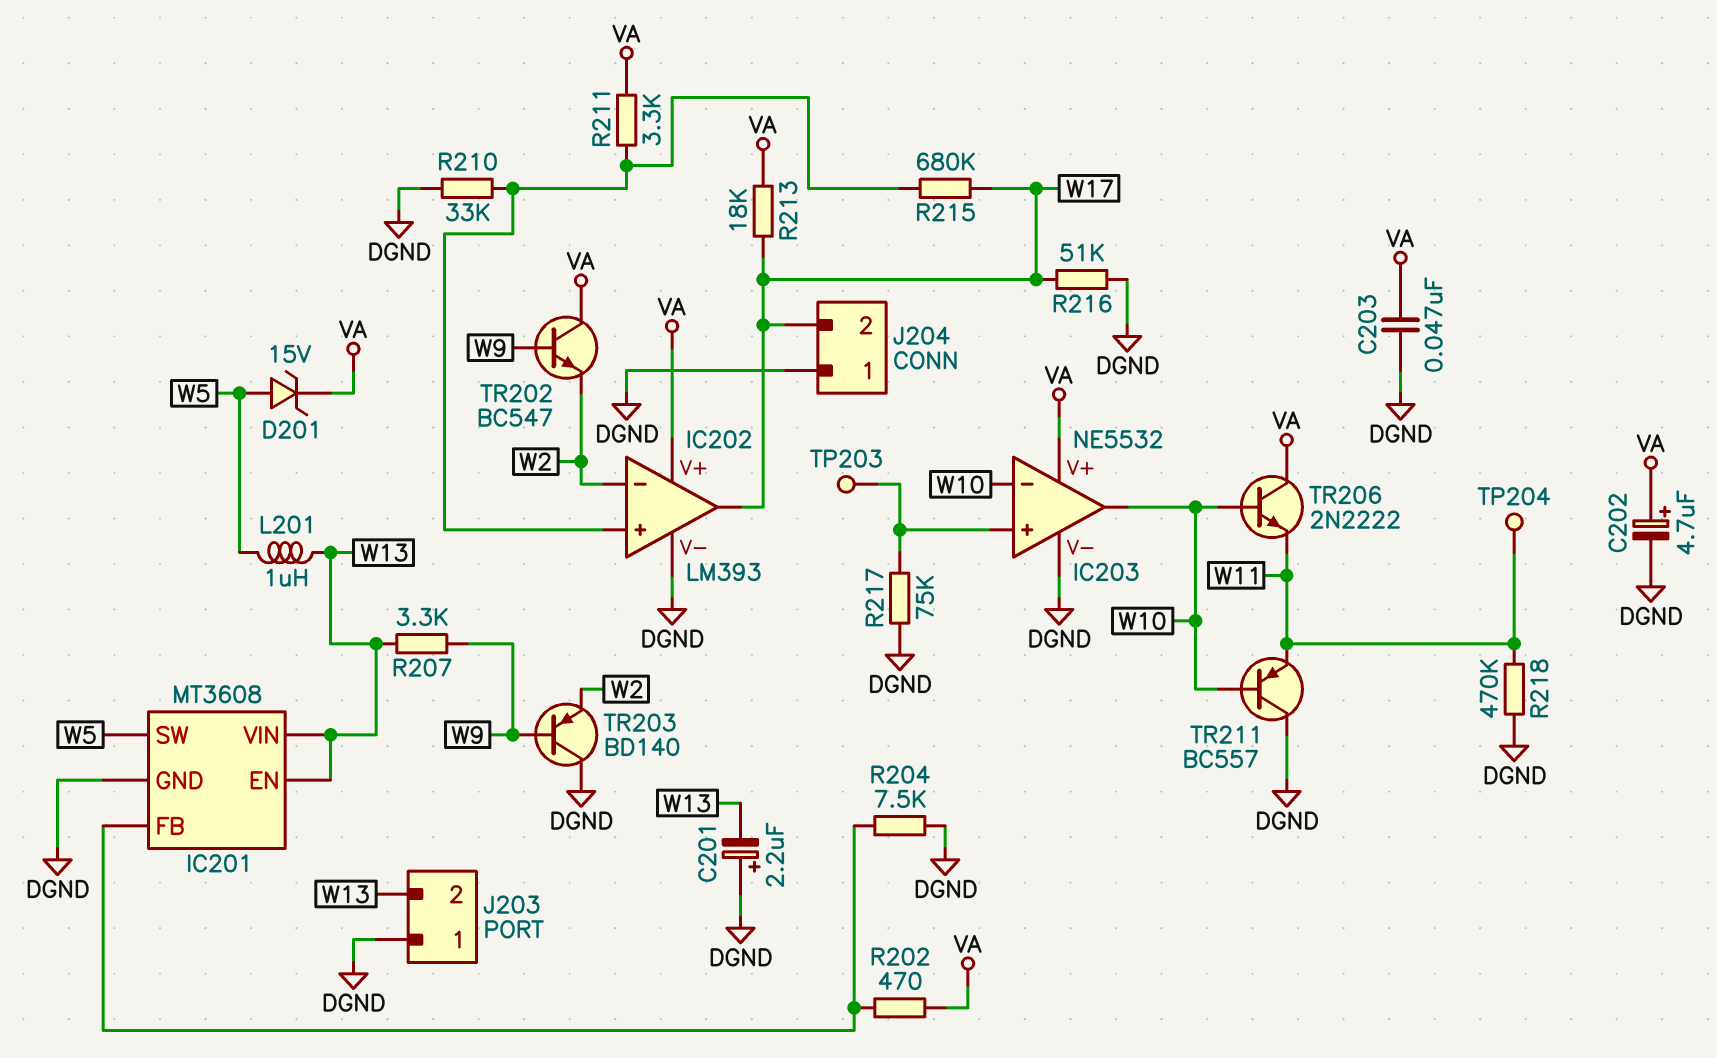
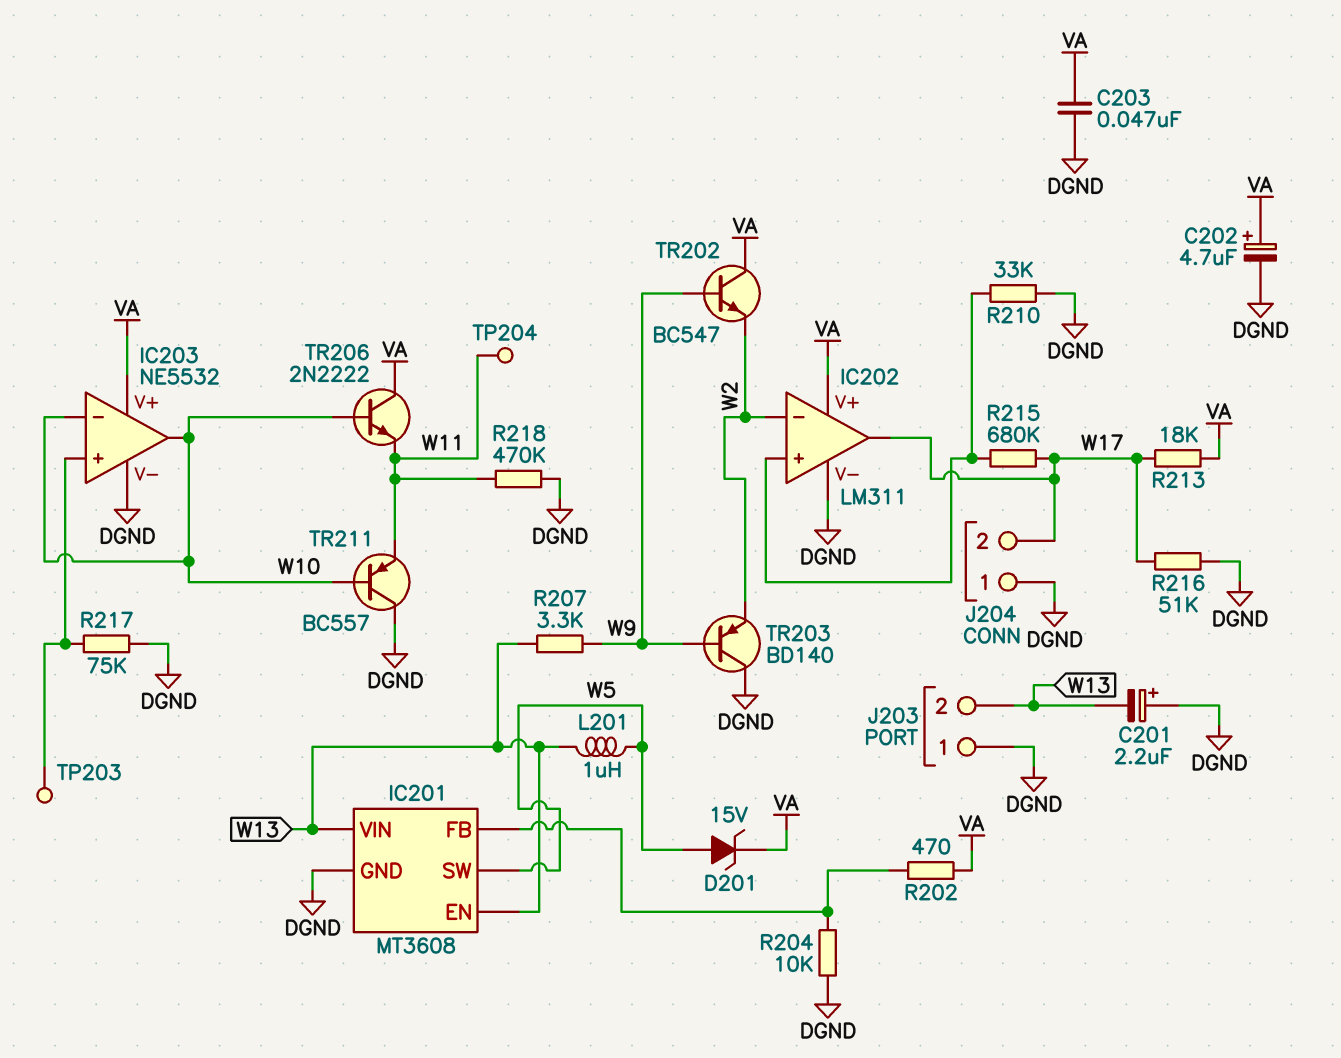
IC202: LM393 -> LM311
R204: 7.5k (DGND, IC201/FB) -> 10k (DGND, IC201/FB)
R211: 3.3k (IC202/in+, VA) -> none

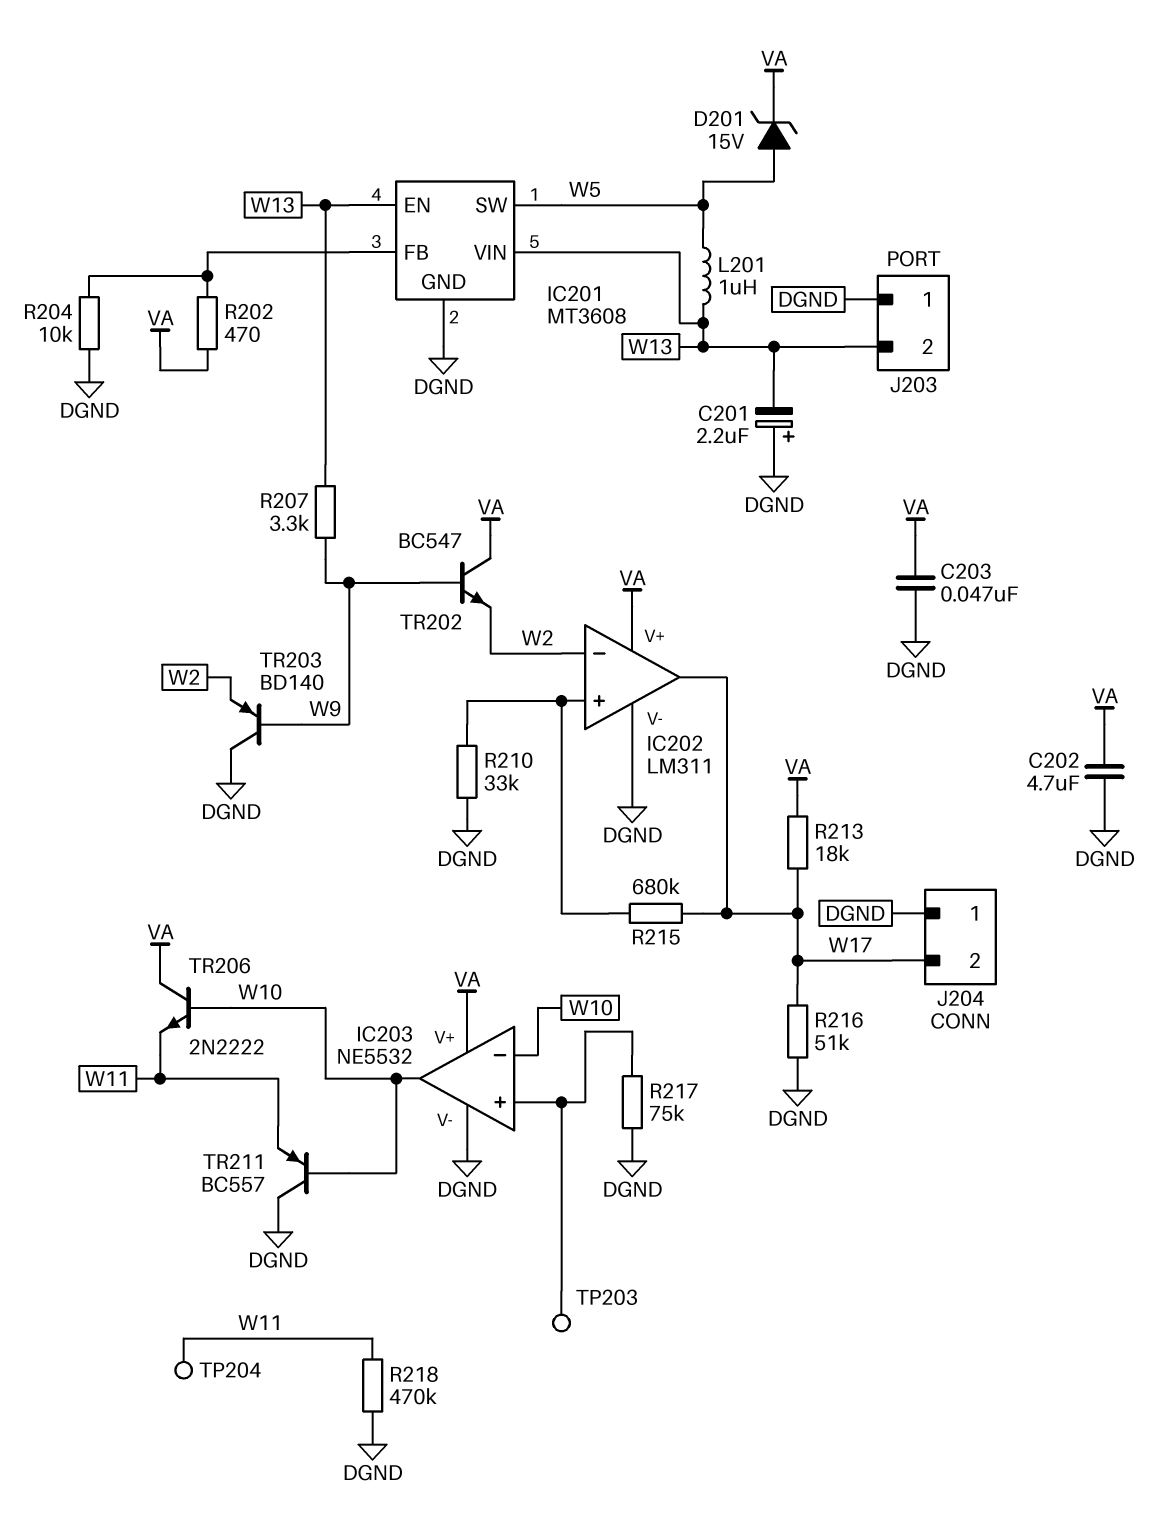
C202: 4.7uF (plus VA, minus DGND) -> 4.7uF (DGND, VA)

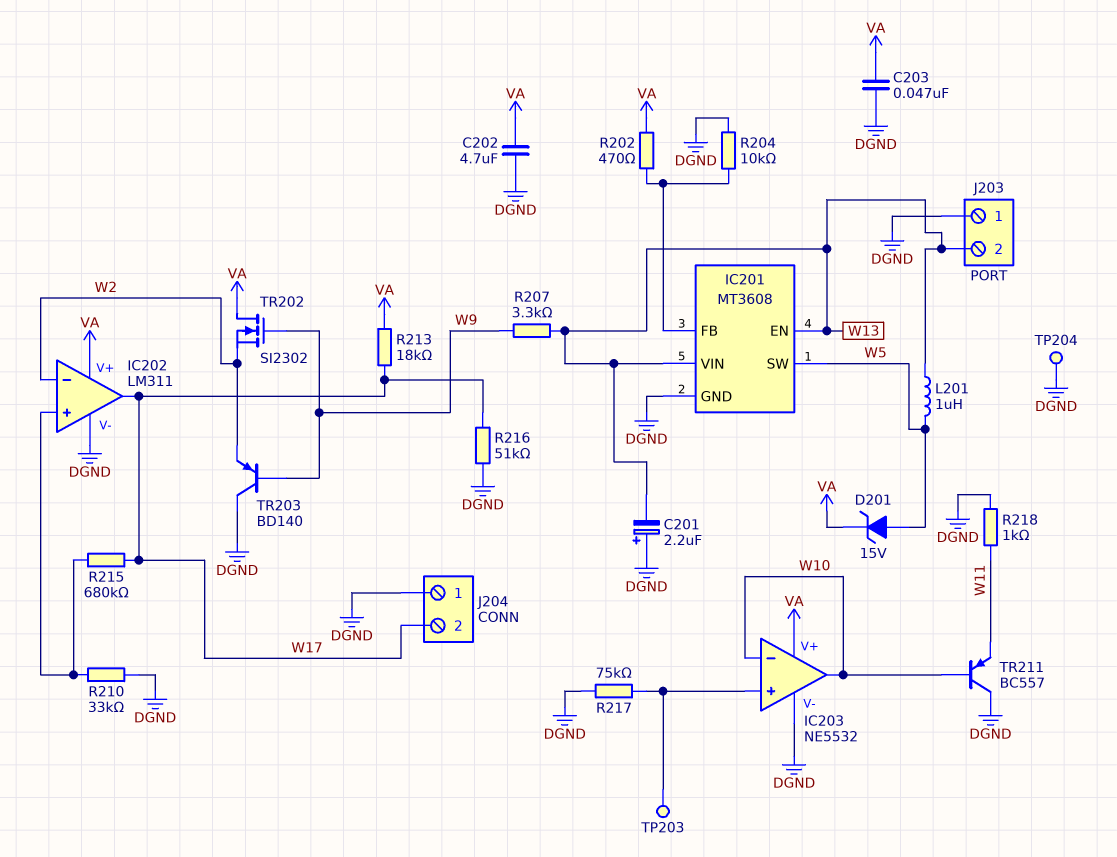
R218: 470k (DGND, W11) -> 1k (DGND, W11)
TP204: test point (W11) -> test point (DGND)
TR202: NPN BC547 (B W9, C VA, E W2) -> NMOS SI2302 (G W9, D VA, S W2)
TR206: NPN 2N2222 (B W10, C VA, E W11) -> none

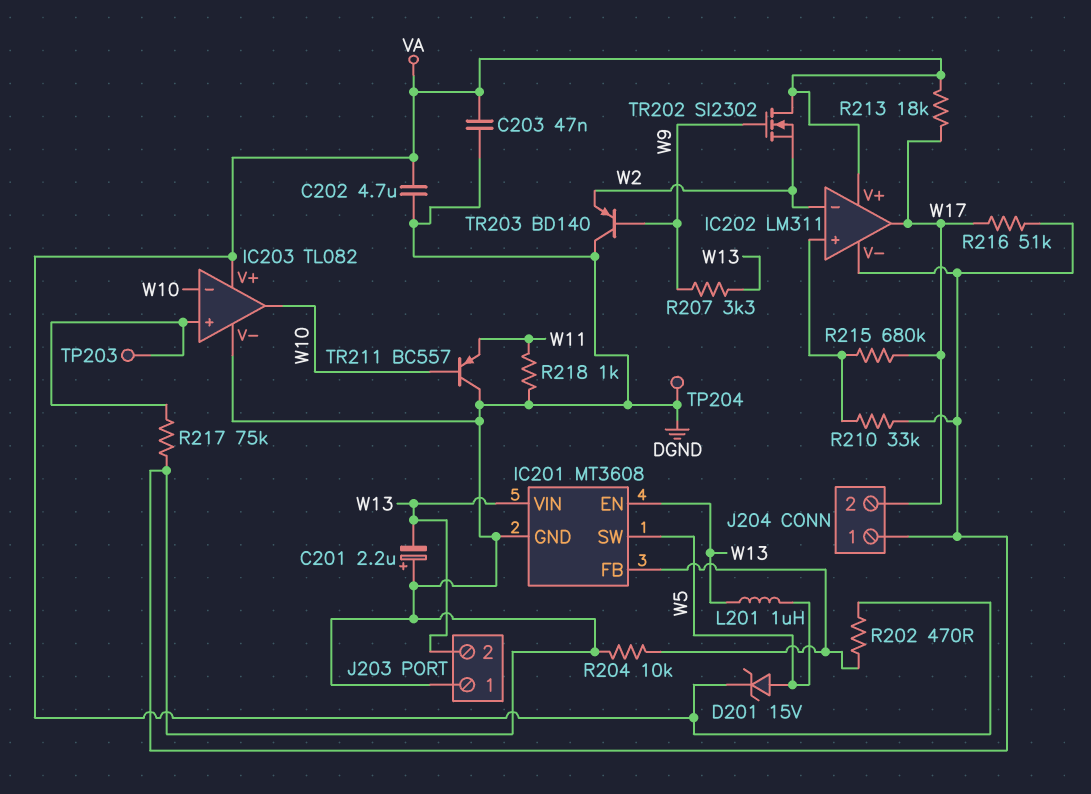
IC203: NE5532 -> TL082

